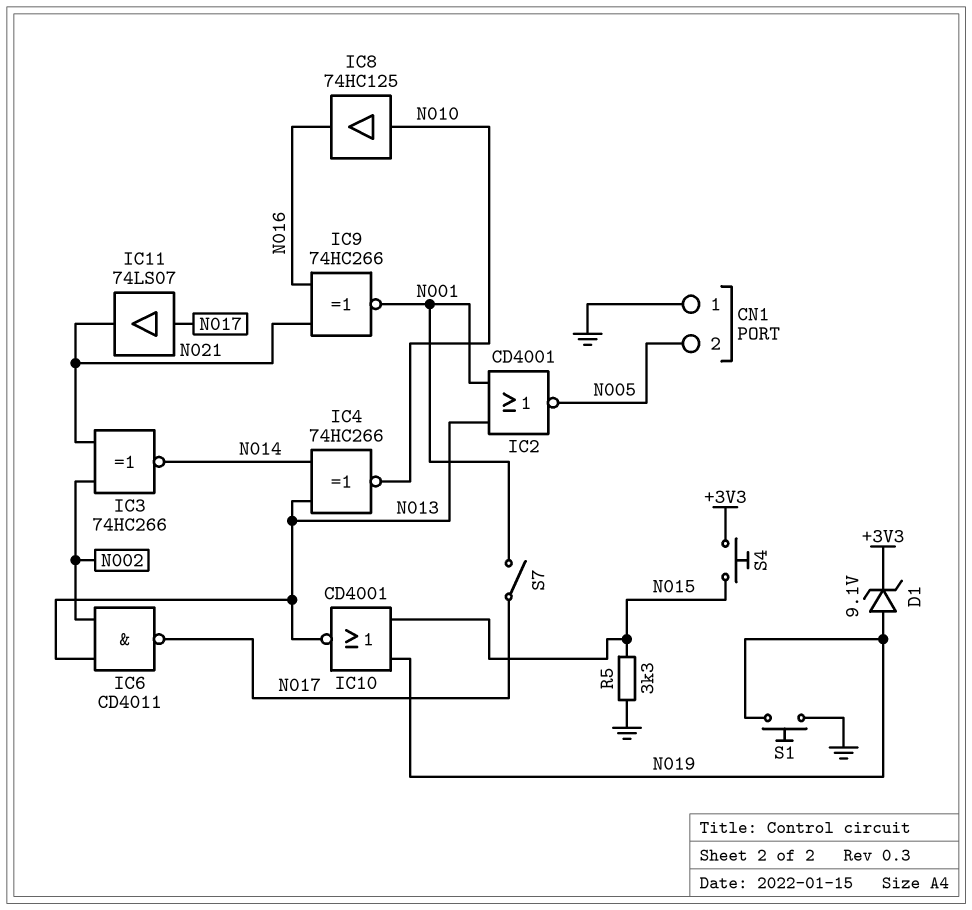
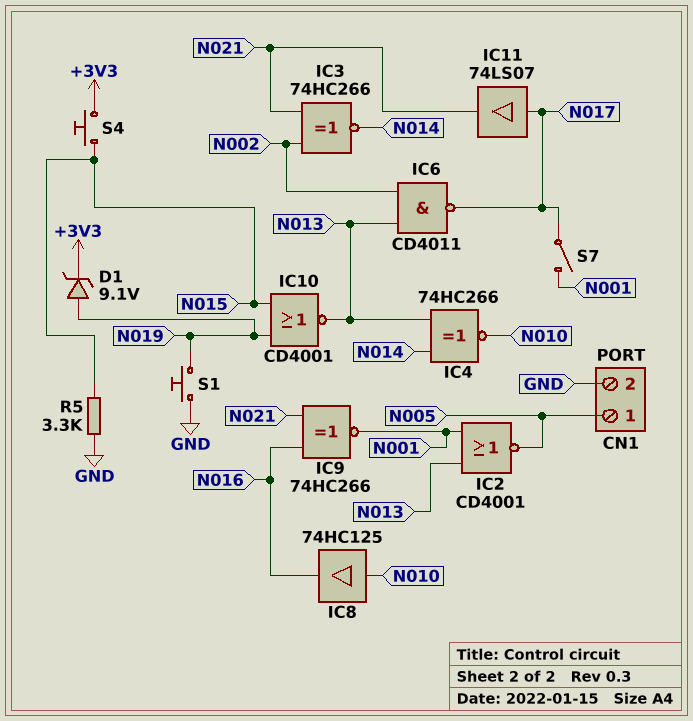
CN1 pin 1: GND -> N005
CN1 pin 2: N005 -> GND

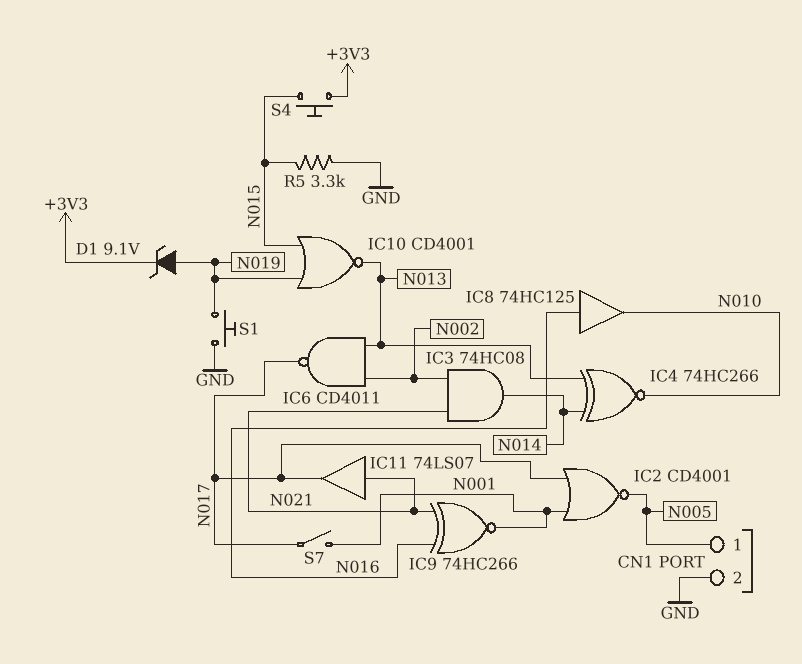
IC2: NOR CD4001 (in N001, in N013, out N005) -> NOR CD4001 (in N001, in N017, out N005)
IC3: XNOR 74HC266 (in N002, in N021, out N014) -> AND 74HC08 (in N002, in N021, out N014)
IC8: buffer 74HC125 (in N010, out N016) -> buffer 74HC125 (in N016, out N010)
IC11: buffer 74LS07 (in N017, out N021) -> buffer 74LS07 (in N021, out N017)

